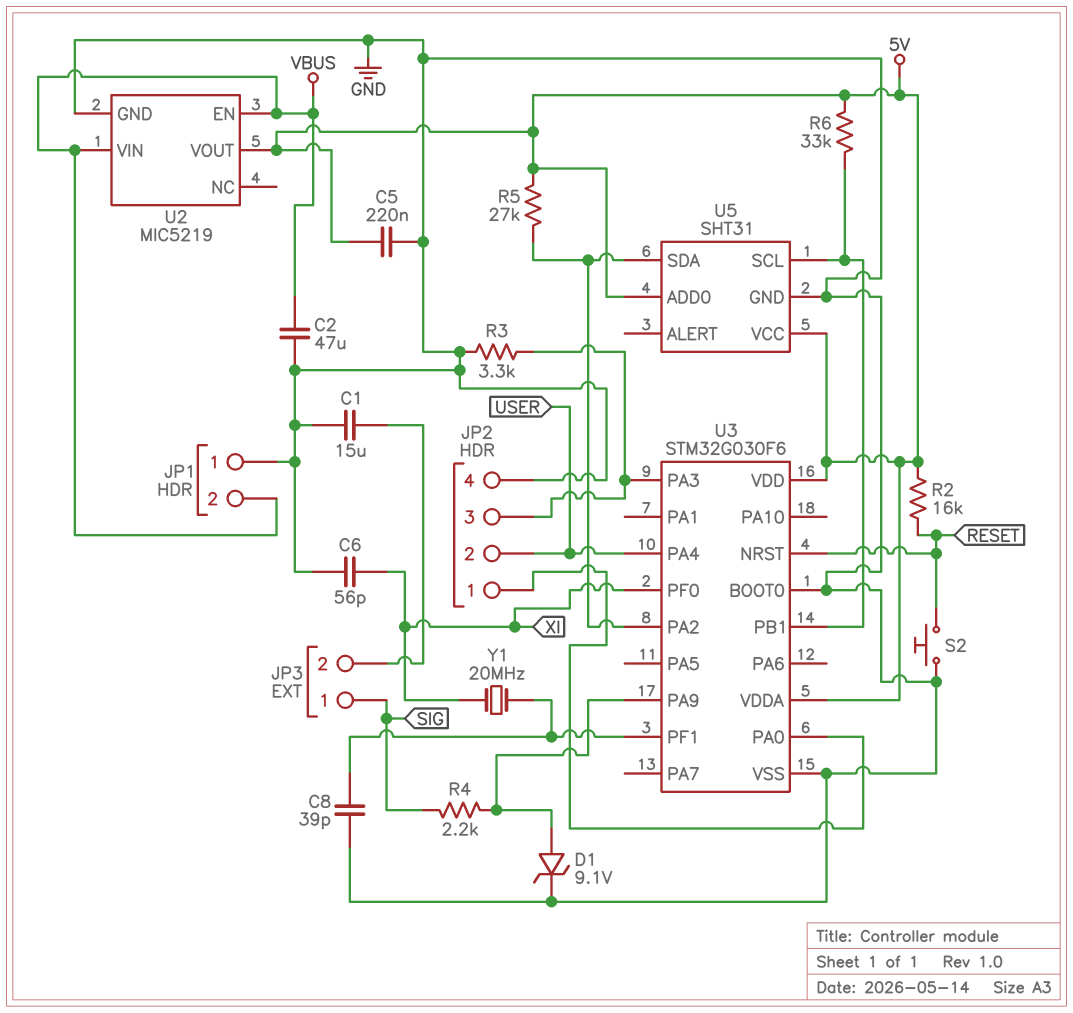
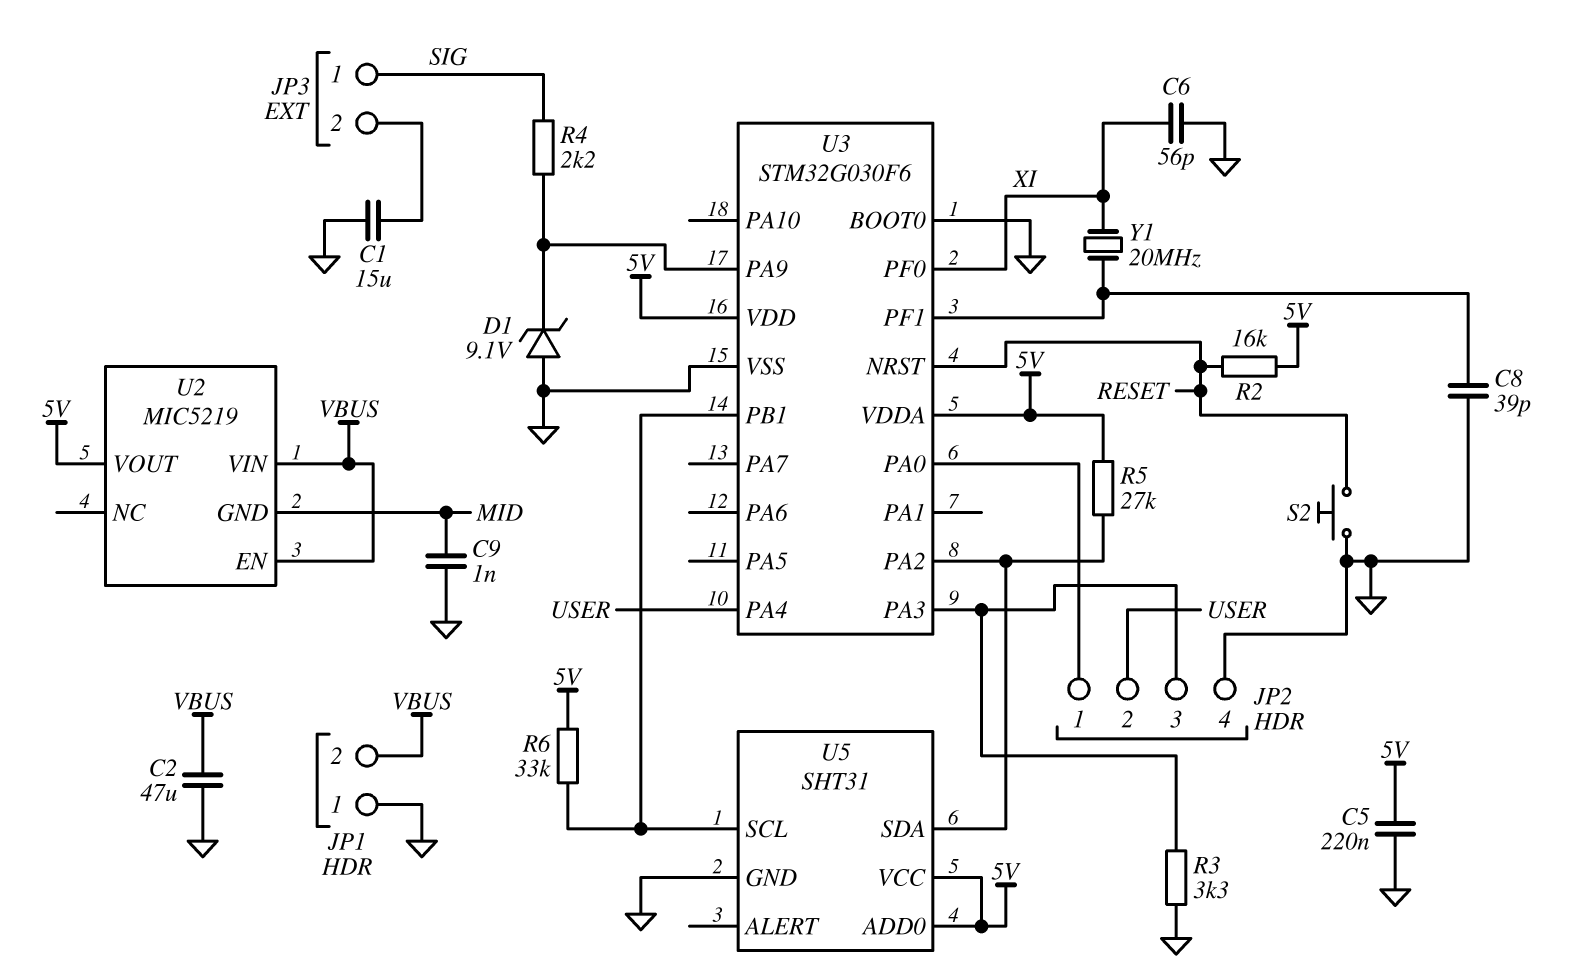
C9: none -> 1nF (GND, MID)
D1: zener 9.1V (A U3/PA9, K GND) -> zener 9.1V (A GND, K U3/PA9)
U2 pin GND: GND -> MID

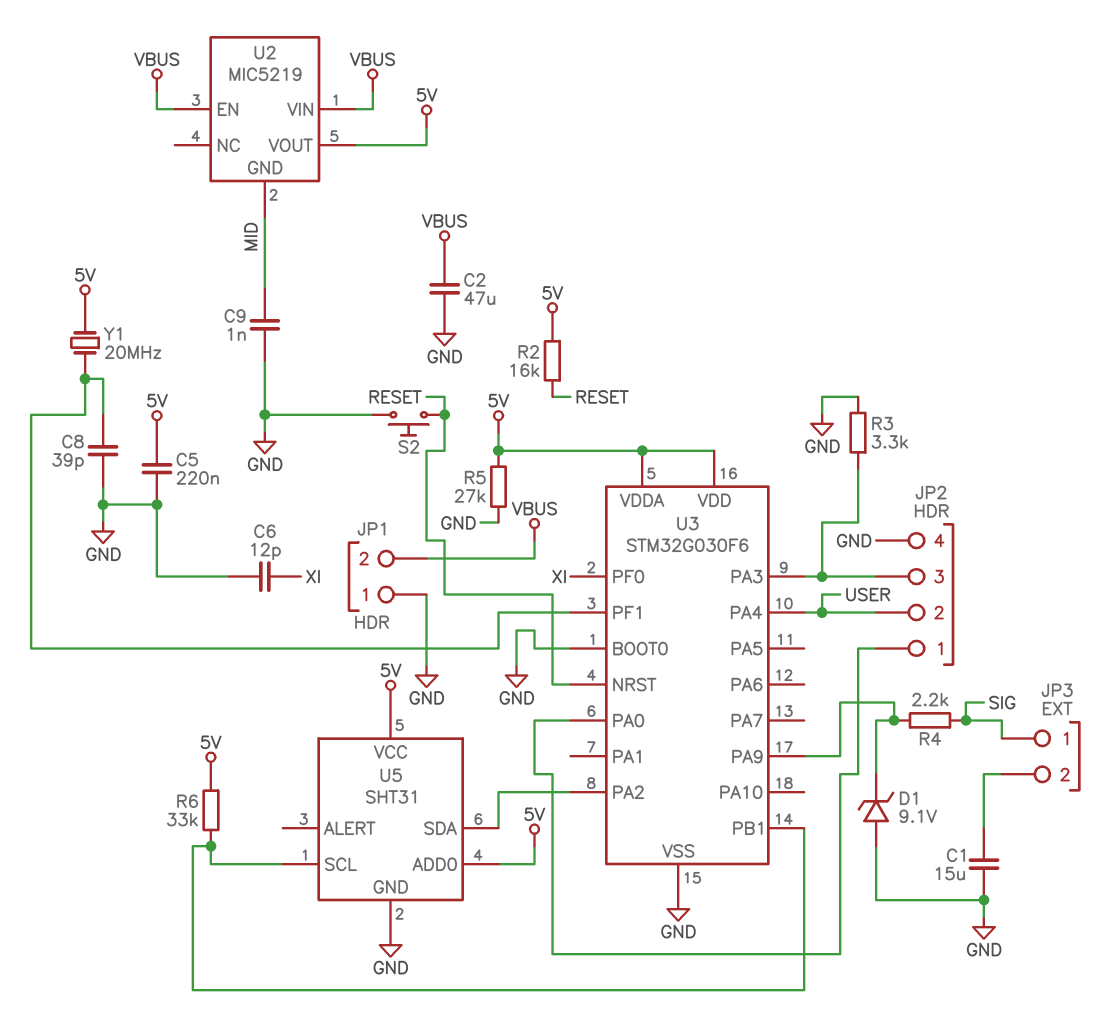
C6: 56pF (GND, XI) -> 12pF (GND, XI)
R5: 27k (5V, U3/PA2) -> 27k (5V, GND)
Y1: 20MHz (U3/PF1, XI) -> 20MHz (5V, U3/PF1)

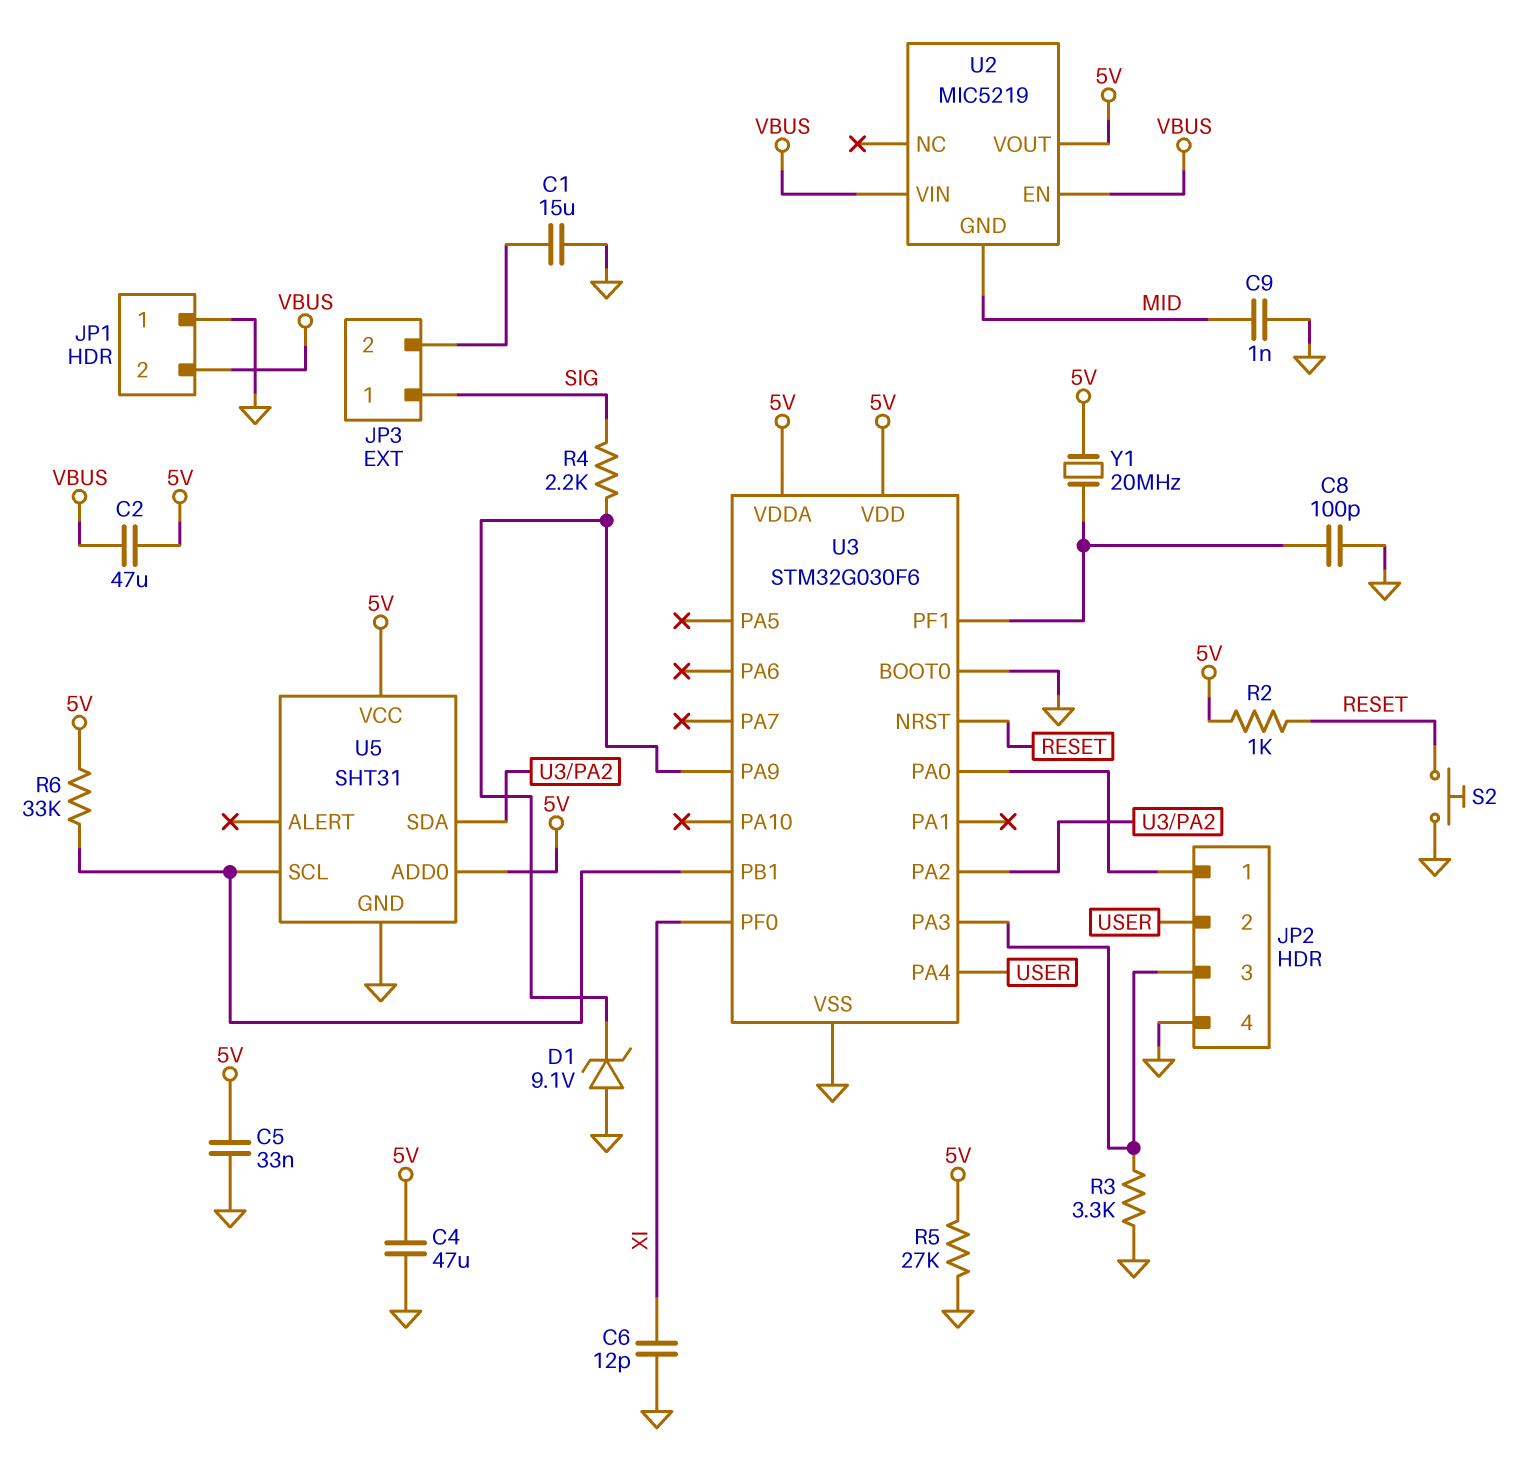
C2: 47uF (GND, VBUS) -> 47uF (5V, VBUS)
C4: none -> 47uF (5V, GND)
C5: 220nF (5V, GND) -> 33nF (5V, GND)
C8: 39pF (GND, U3/PF1) -> 100pF (GND, U3/PF1)
R2: 16k (5V, RESET) -> 1k (5V, RESET)

